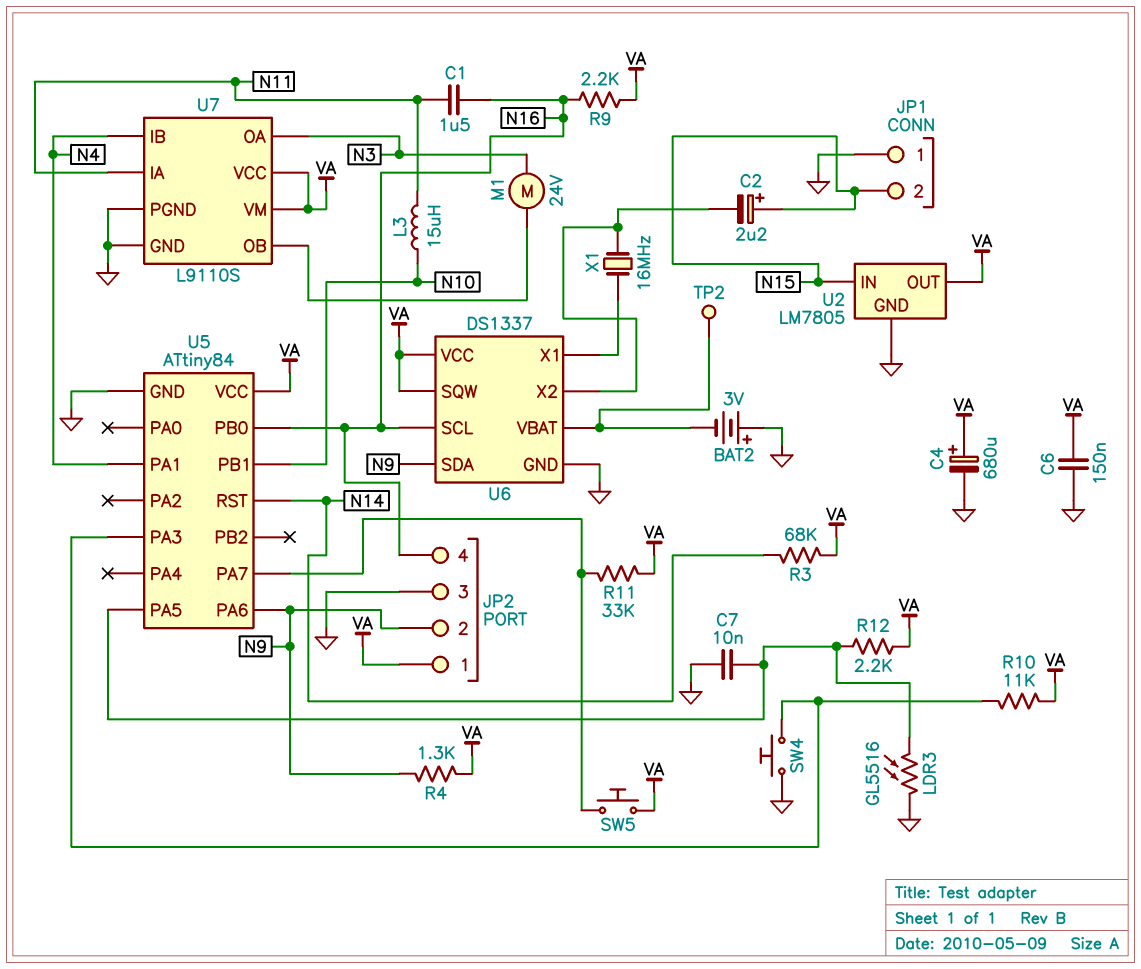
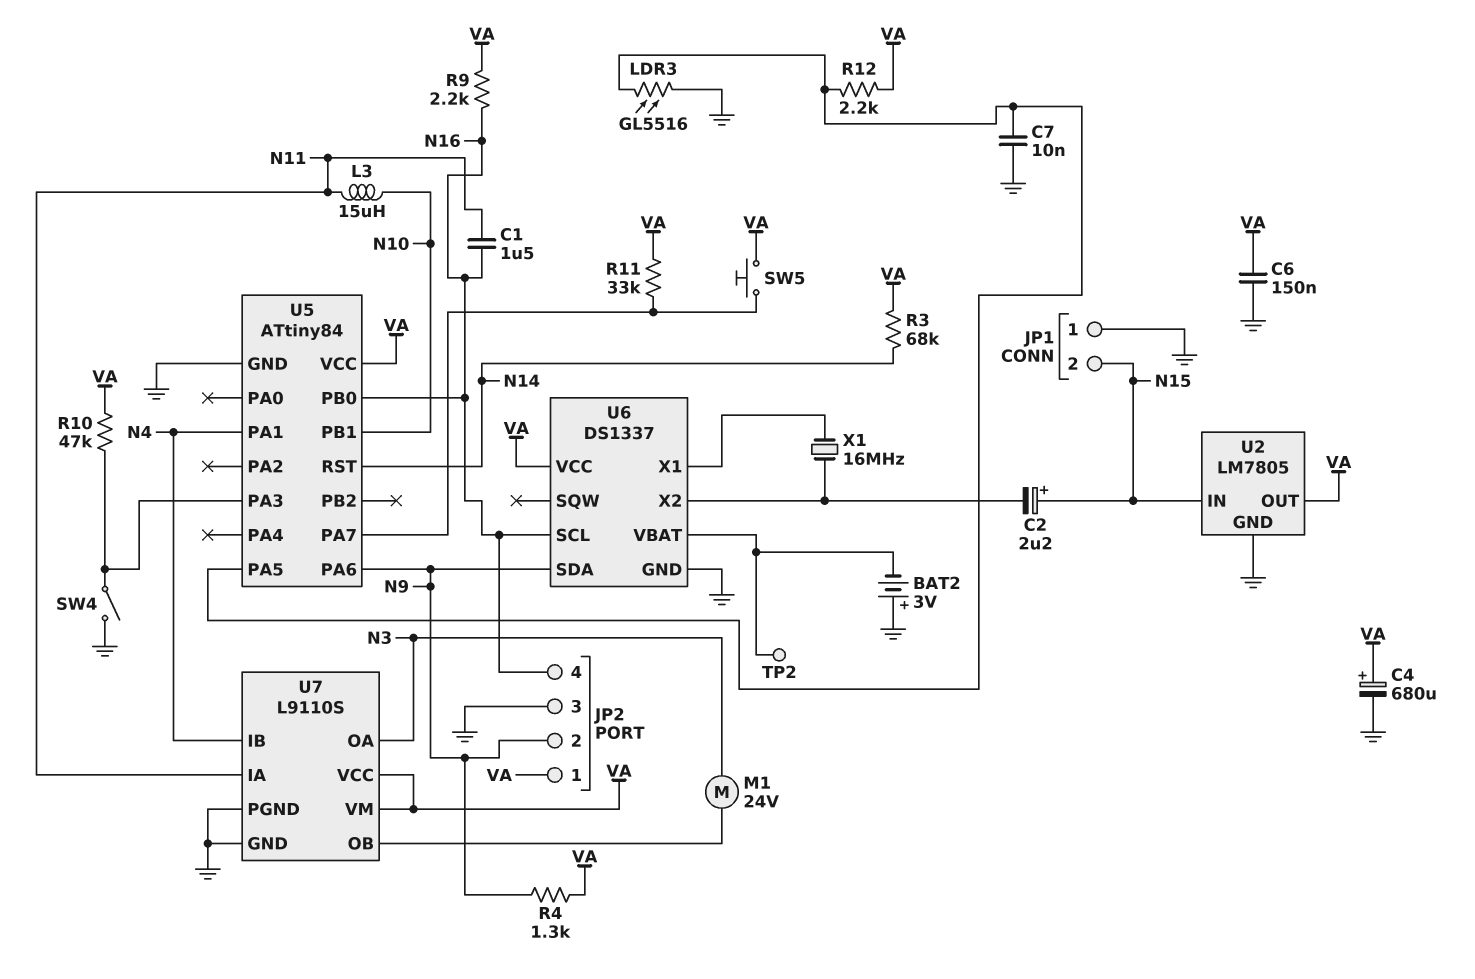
R10: 11k (U5/PA3, VA) -> 47k (U5/PA3, VA)
SW4: button (GND, U5/PA3) -> switch (GND, U5/PA3)
U6 pin SQW: VA -> none

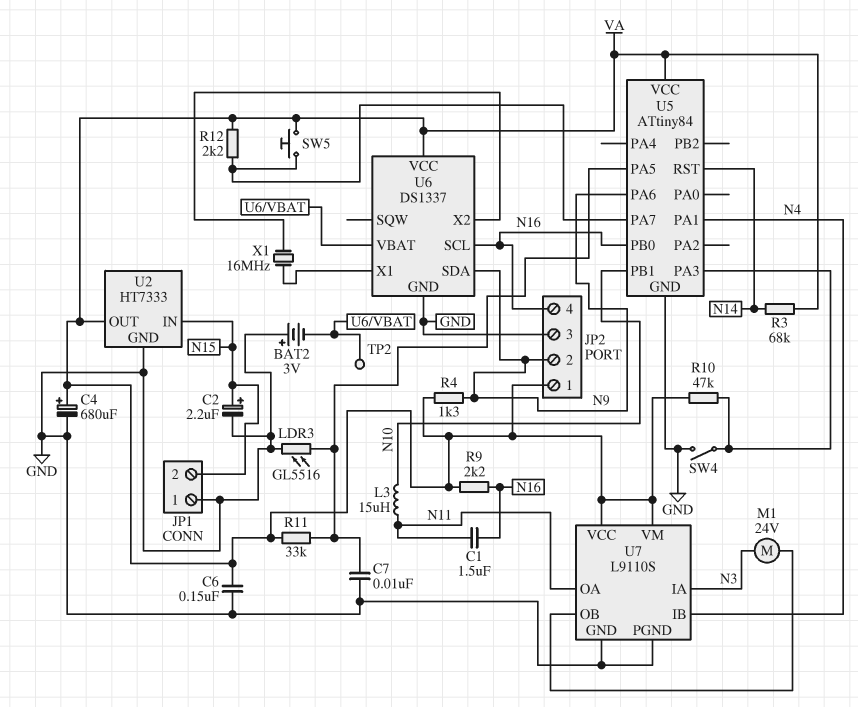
C2: 2.2uF (plus N15, minus U6/X2) -> 2.2uF (plus N15, minus GND)
R11: 33k (U5/PA7, VA) -> 33k (U5/PA5, VA)
R12: 2.2k (U5/PA5, VA) -> 2.2k (U5/PA7, VA)
U2: LM7805 -> HT7333
U7 pin IA: N11 -> N3
U7 pin OA: N3 -> N11

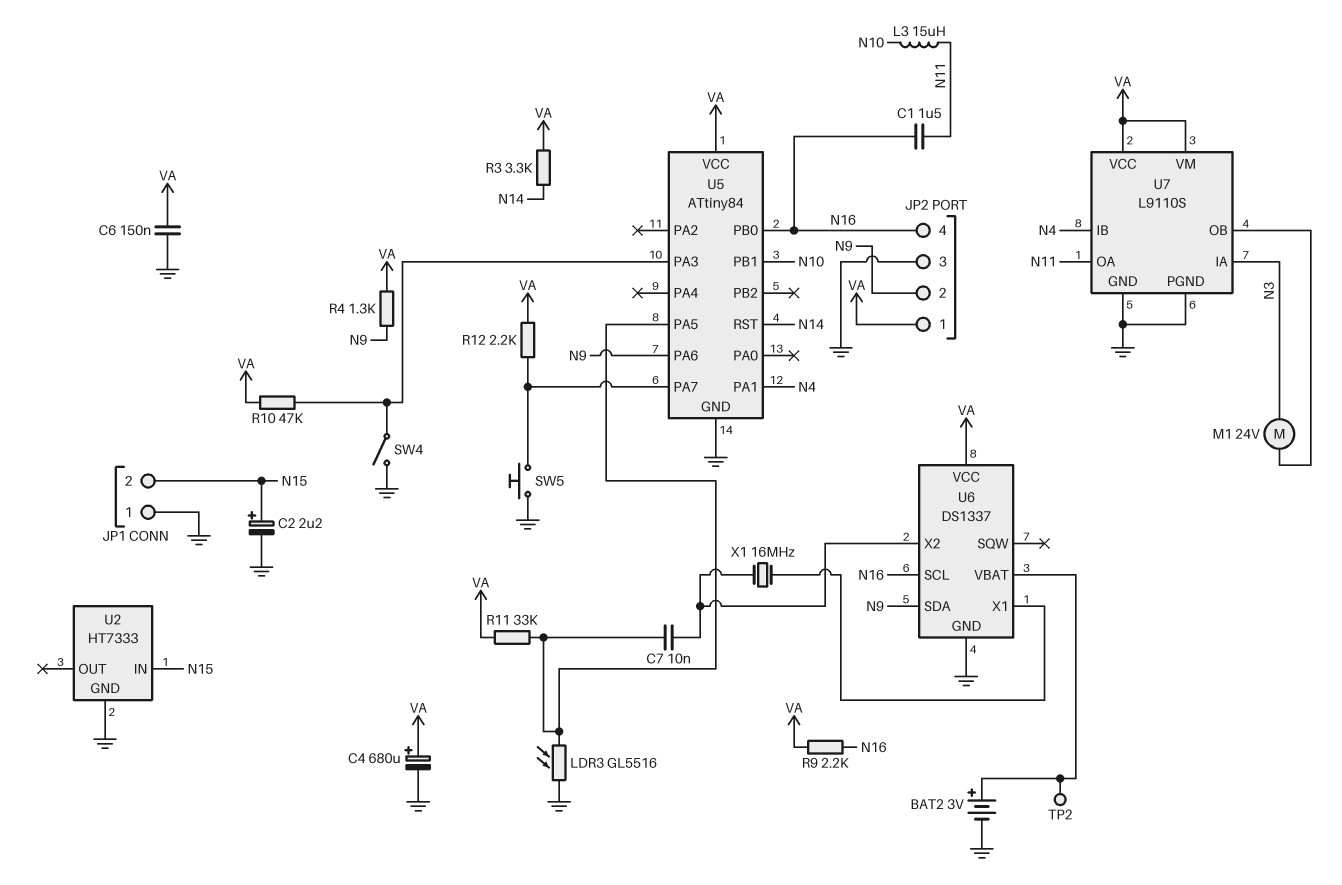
BAT2: 3V (plus GND, minus U6/VBAT) -> 3V (plus U6/VBAT, minus GND)
C7: 10nF (GND, U5/PA5) -> 10nF (U5/PA5, U6/X2)
R3: 68k (N14, VA) -> 3.3k (N14, VA)
SW5: button (U5/PA7, VA) -> button (GND, U5/PA7)
U2 pin OUT: VA -> none

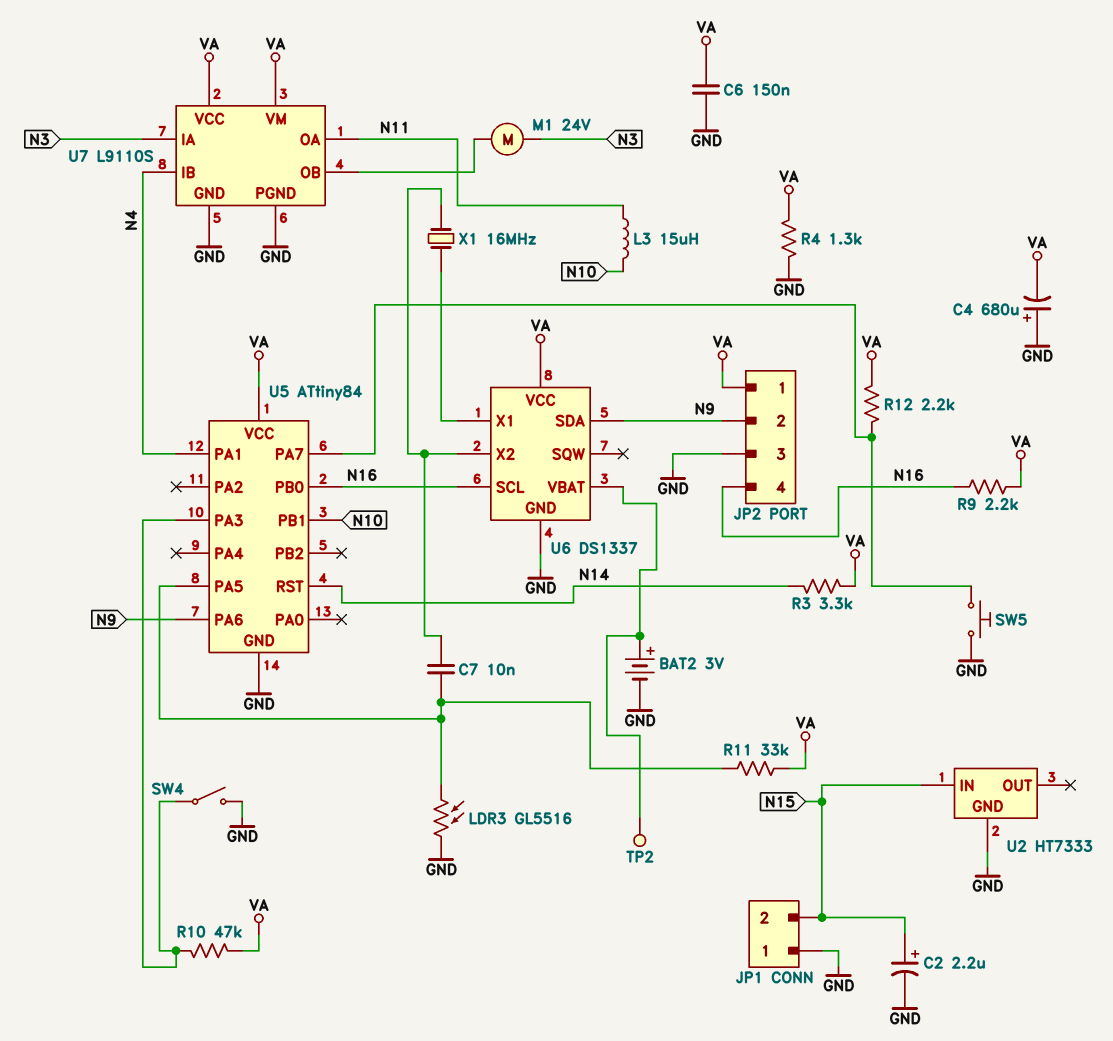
C1: 1.5uF (N11, N16) -> none
C4: 680uF (plus VA, minus GND) -> 680uF (plus GND, minus VA)
R4: 1.3k (N9, VA) -> 1.3k (GND, VA)

